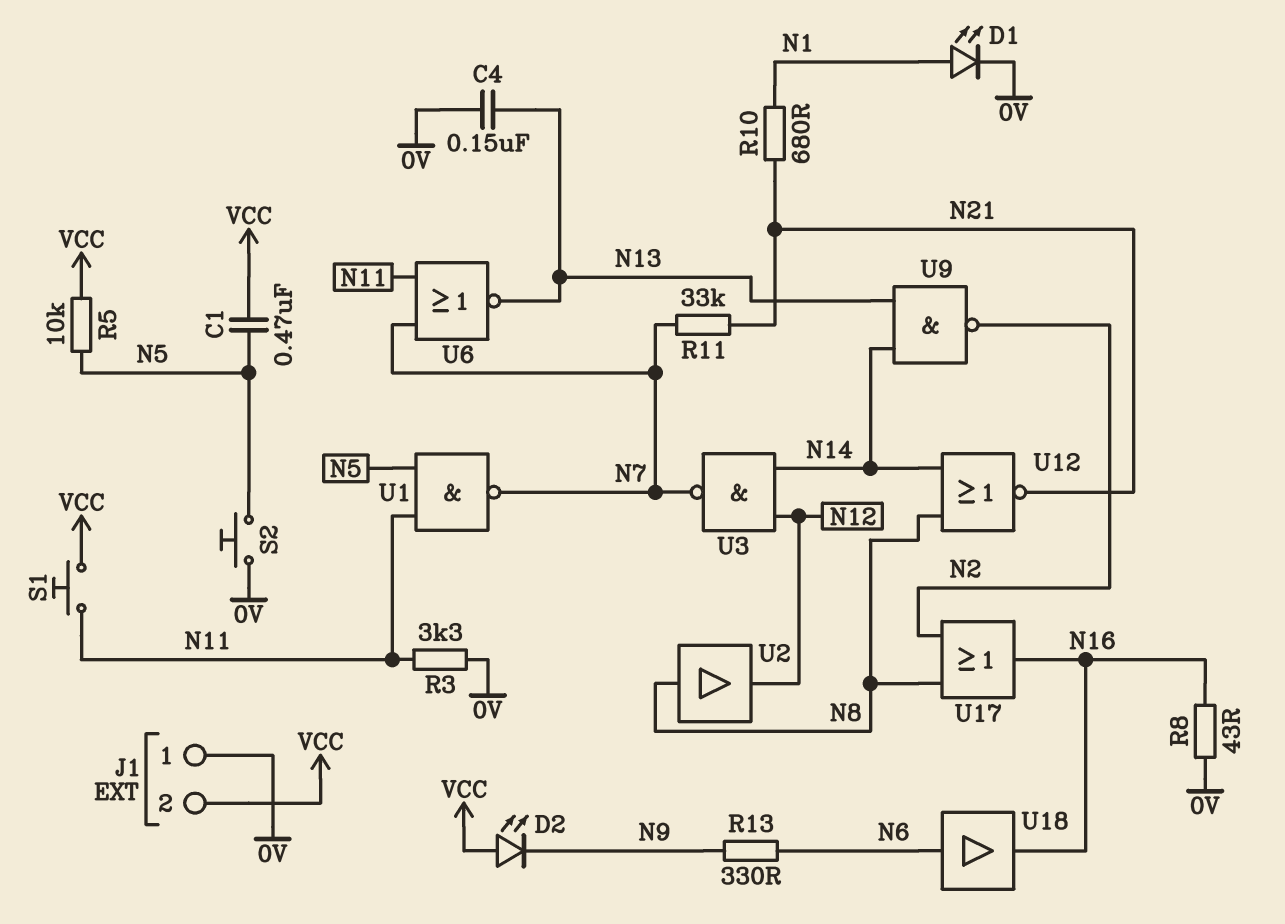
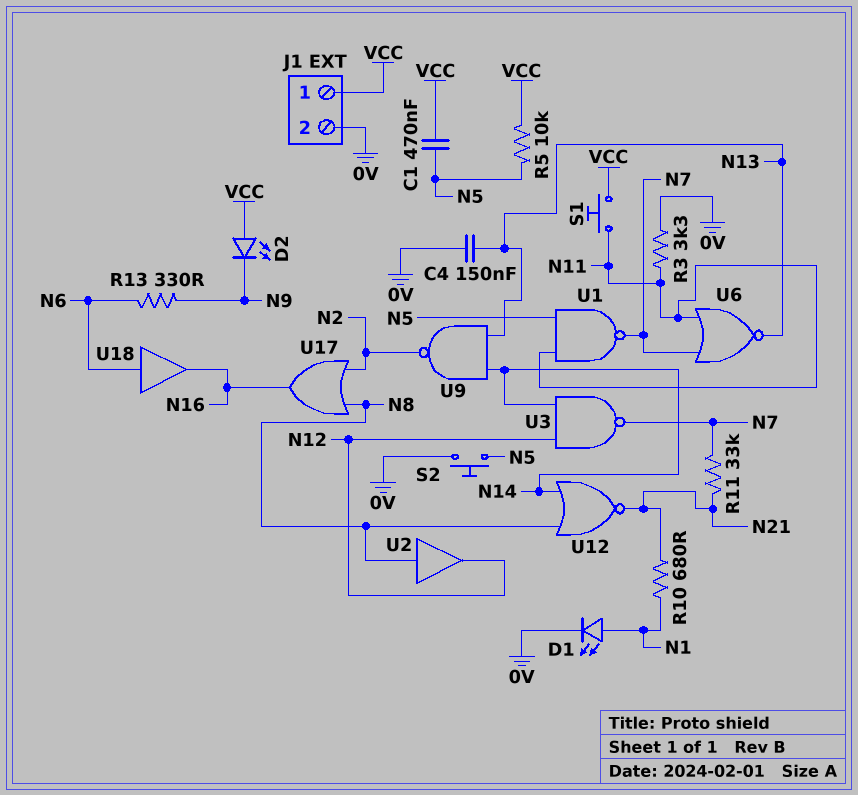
J1 pin 1: 0V -> VCC
J1 pin 2: VCC -> 0V
R8: 43 (0V, N16) -> none

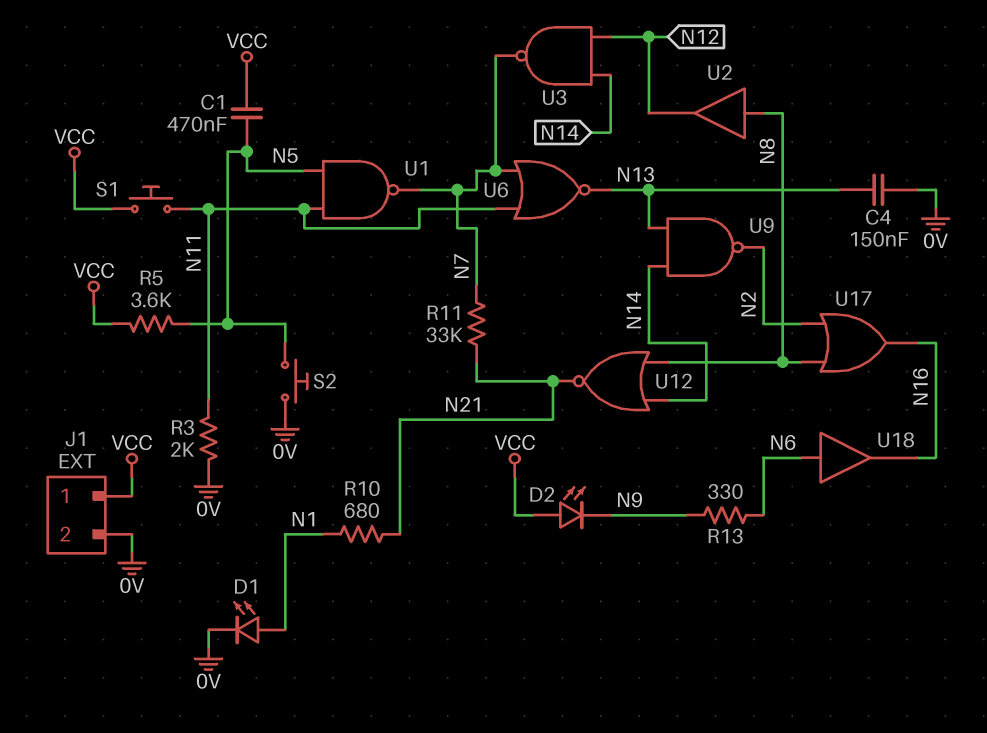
R3: 3.3k (0V, N11) -> 2k (0V, N11)
R5: 10k (N5, VCC) -> 3.6k (N5, VCC)

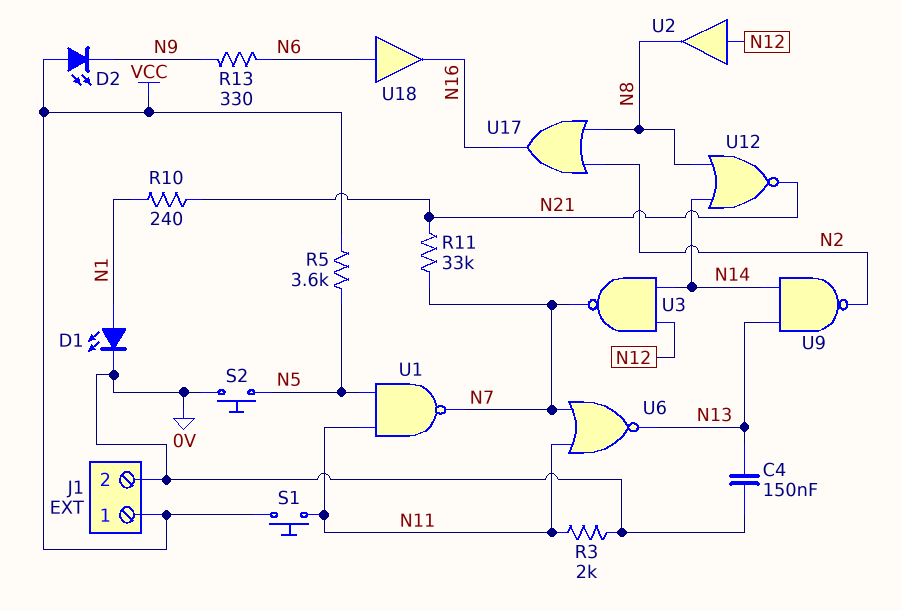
C1: 470nF (N5, VCC) -> none
R10: 680 (N1, N21) -> 240 (N1, N21)
U2: buffer (in N8, out N12) -> buffer (in N12, out N8)

